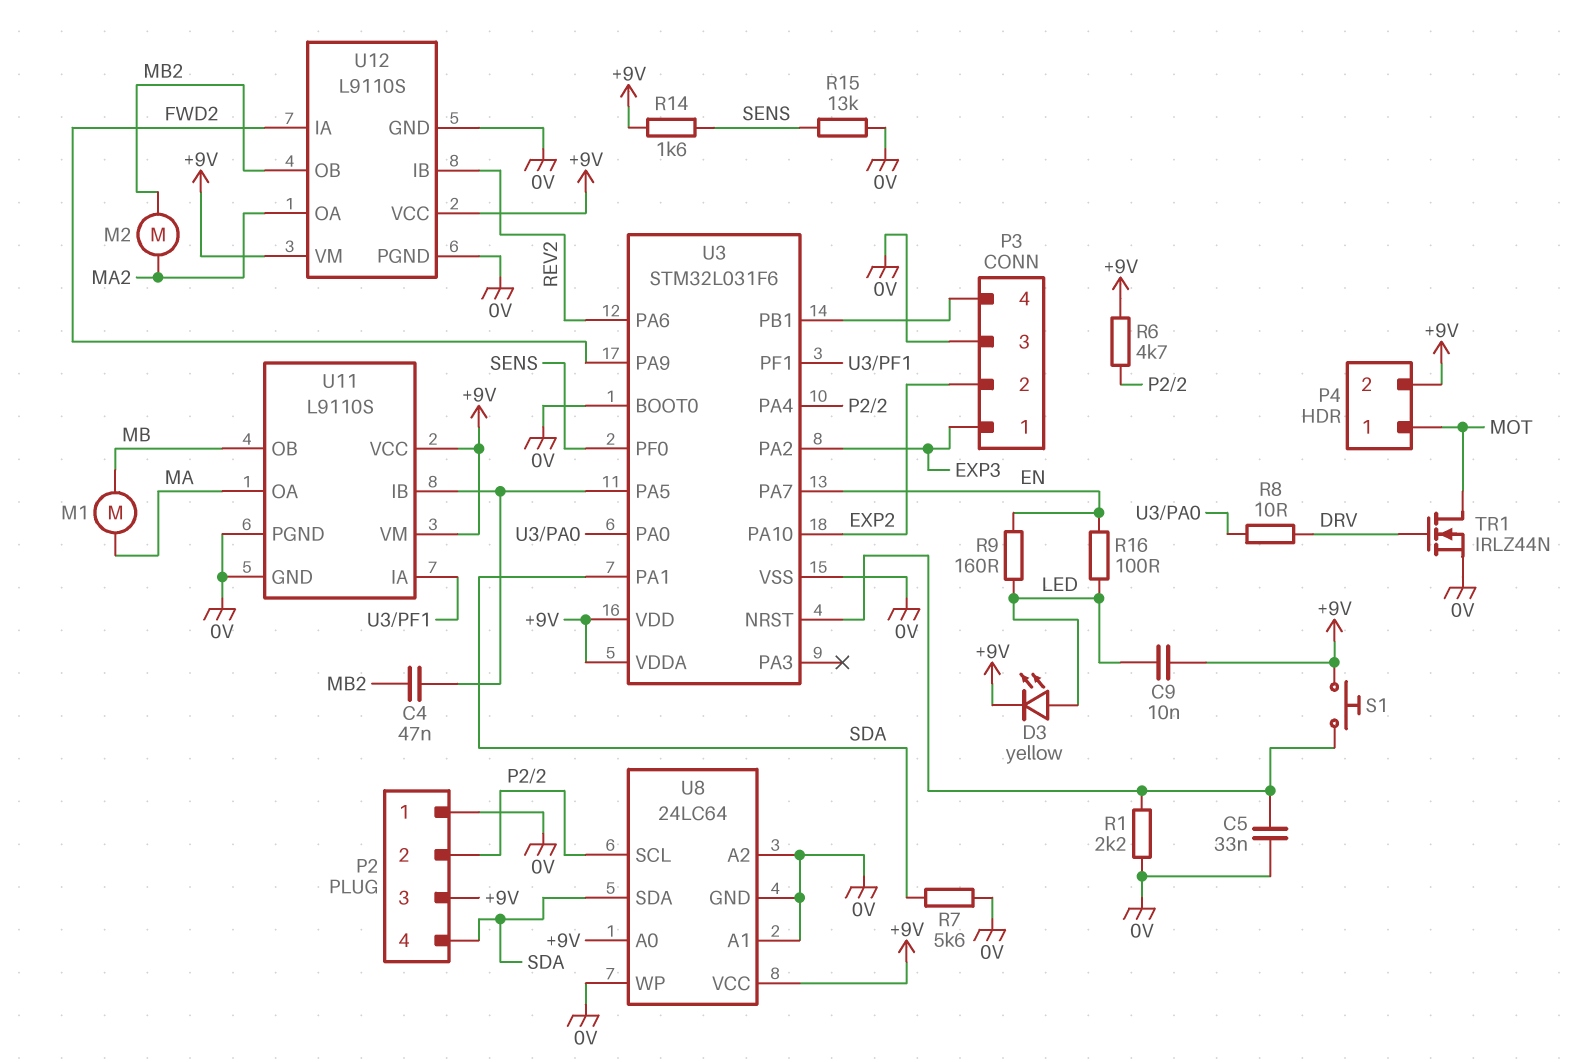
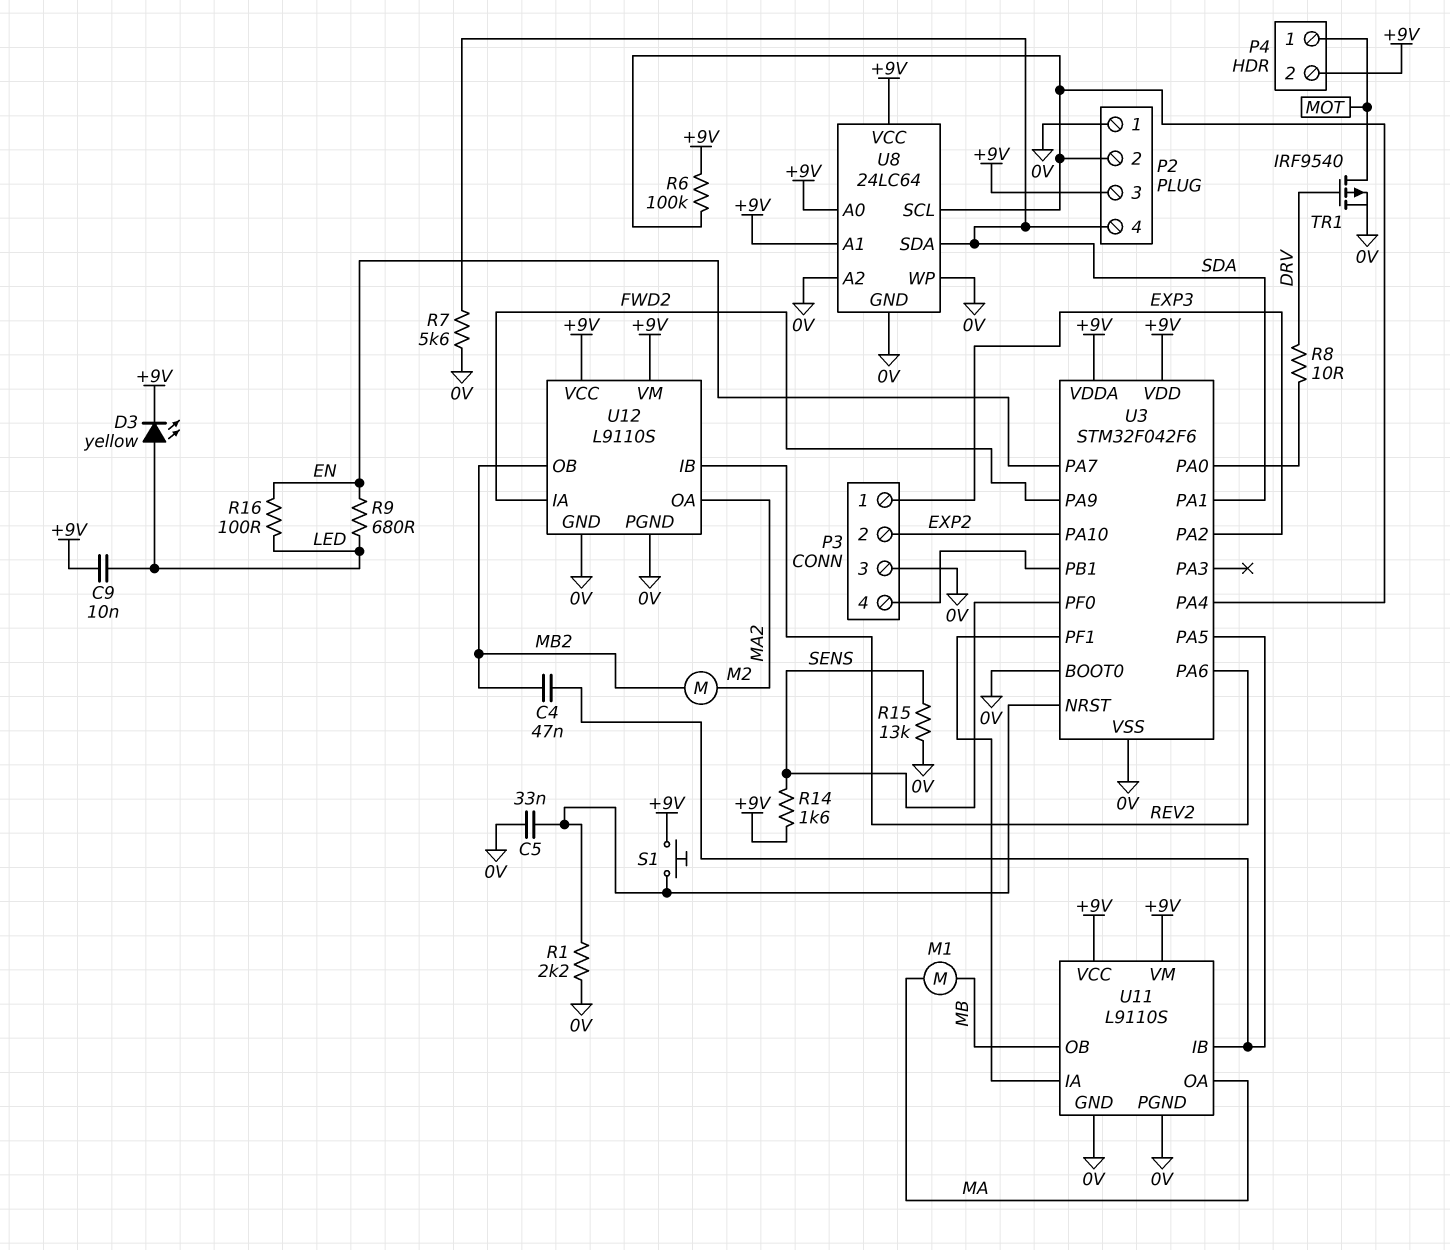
R6: 4.7k (+9V, P2/2) -> 100k (+9V, P2/2)
R9: 160 (EN, LED) -> 680 (EN, LED)
TR1: NMOS IRLZ44N (G DRV, D MOT, S 0V) -> PMOS IRF9540 (G DRV, D MOT, S 0V)
U3: STM32L031F6 -> STM32F042F6
U8 pin A1: 0V -> +9V

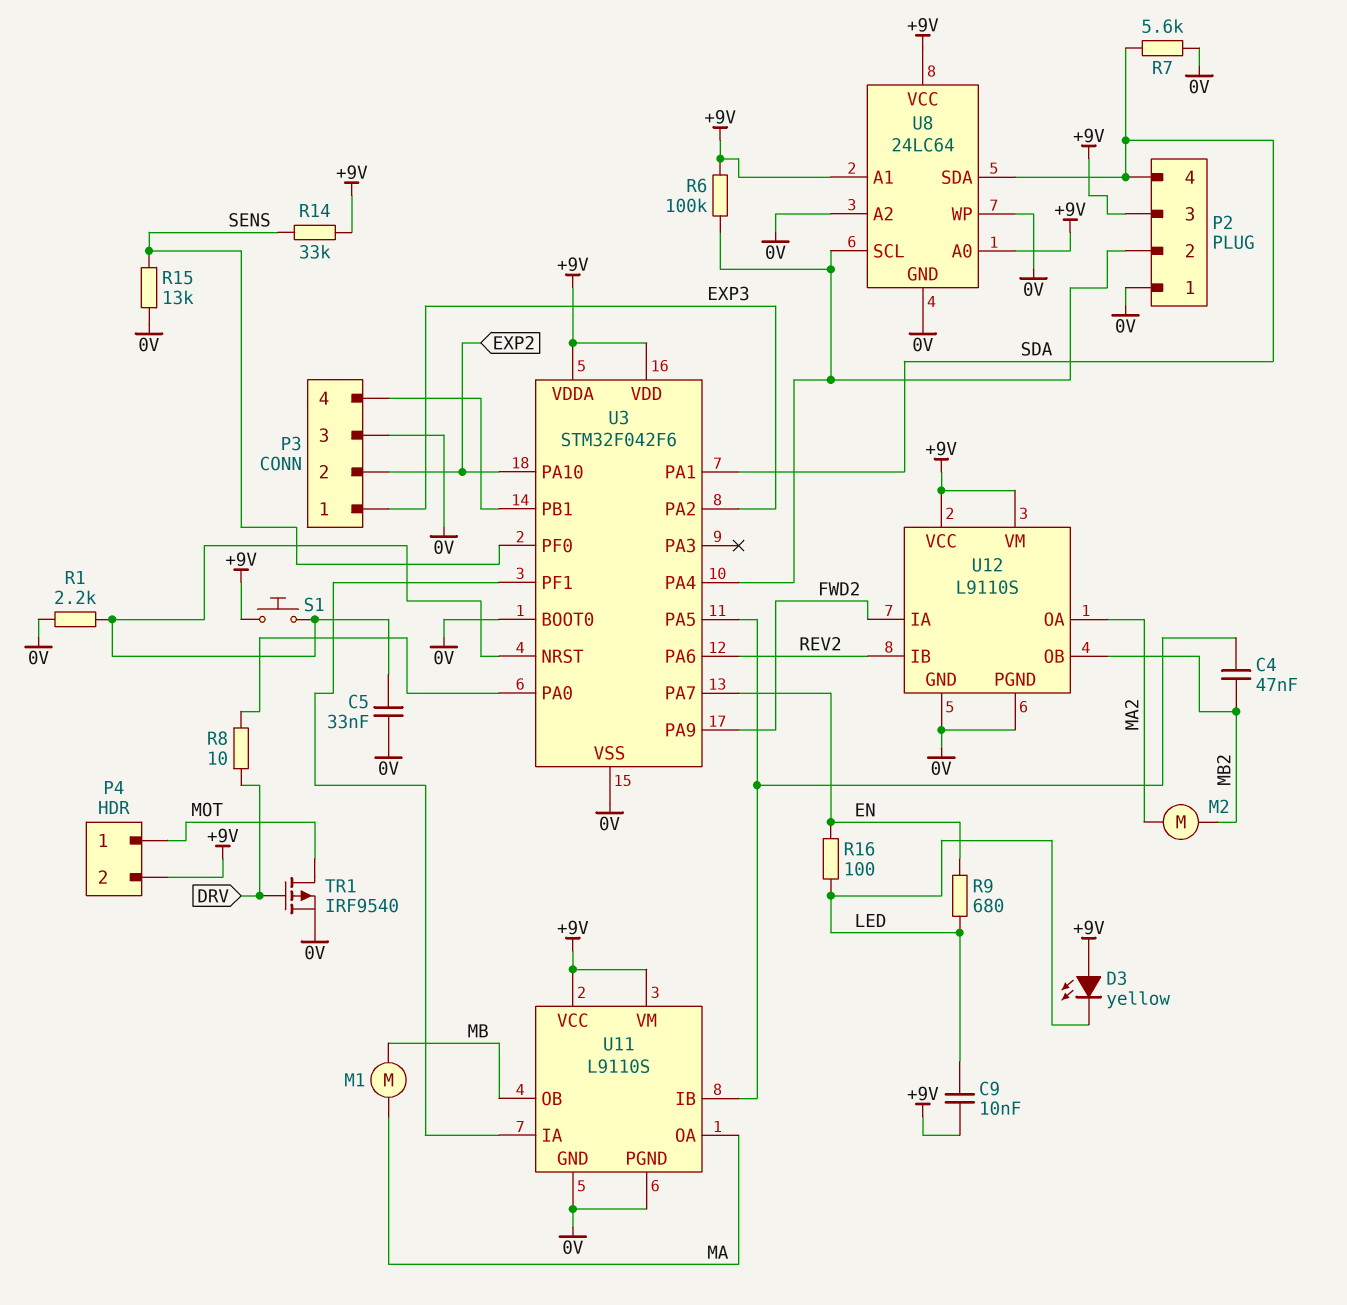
D3: LED yellow (A LED, K +9V) -> LED yellow (A +9V, K LED)
R14: 1.6k (+9V, SENS) -> 33k (+9V, SENS)

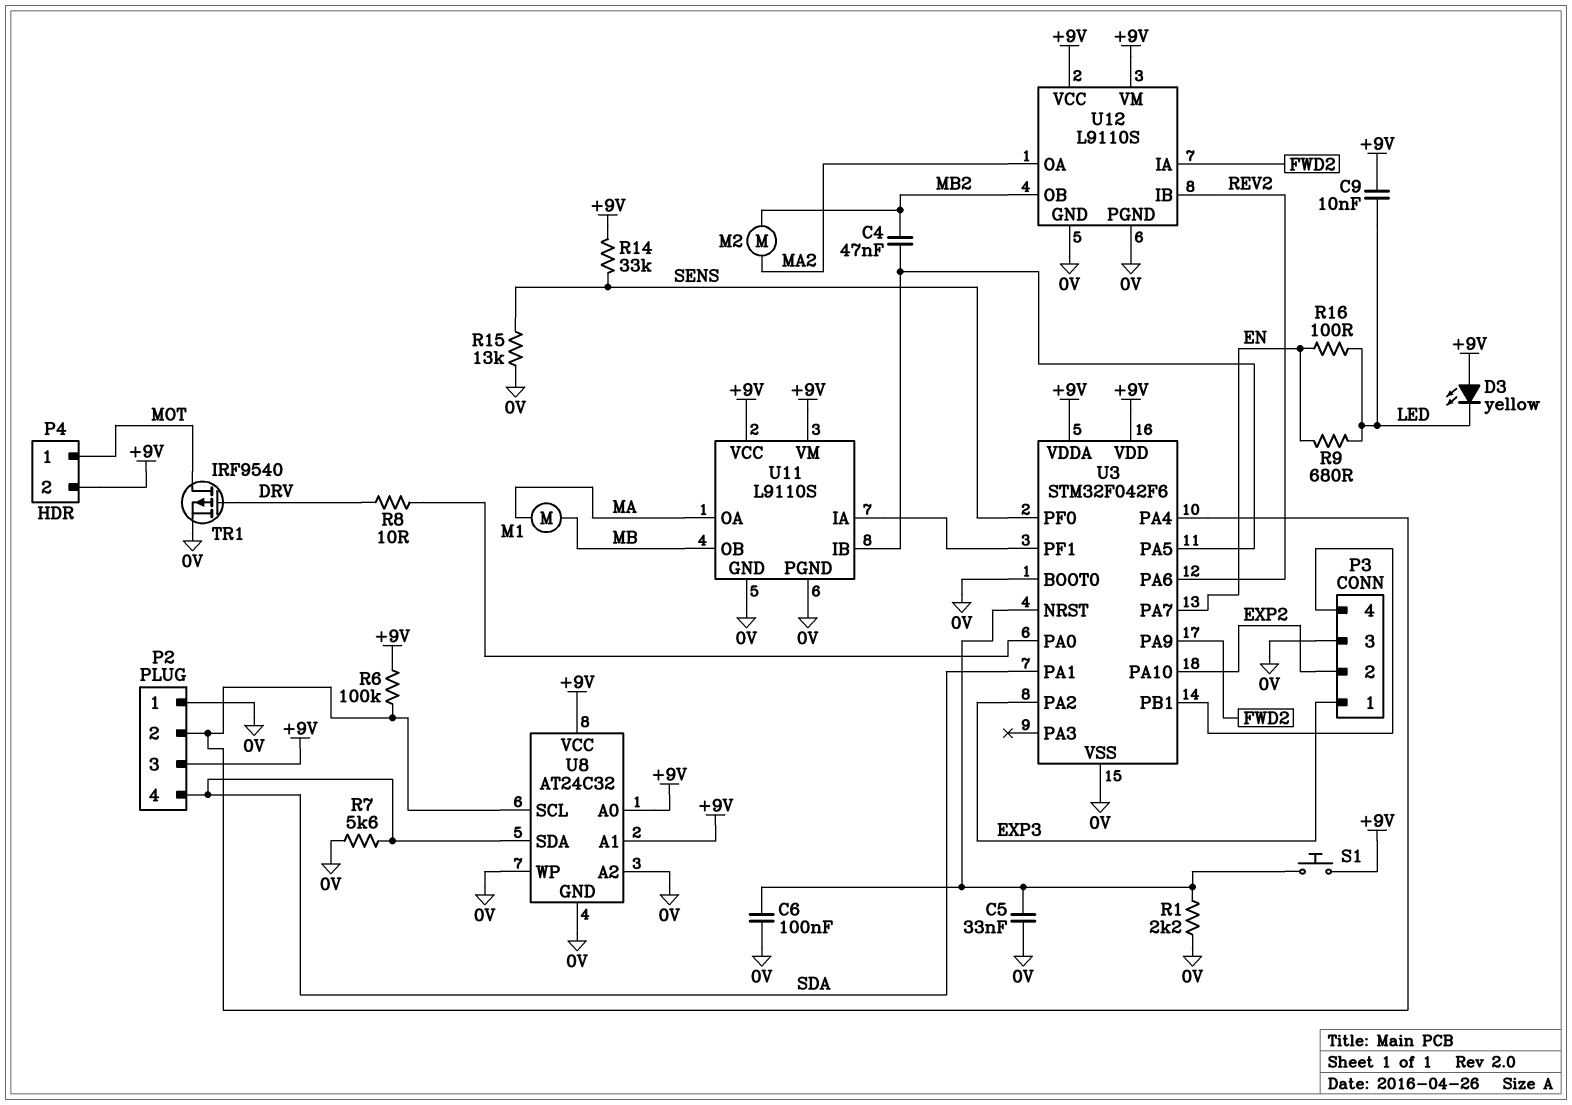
C6: none -> 100nF (0V, U3/NRST)
U8: 24LC64 -> AT24C32

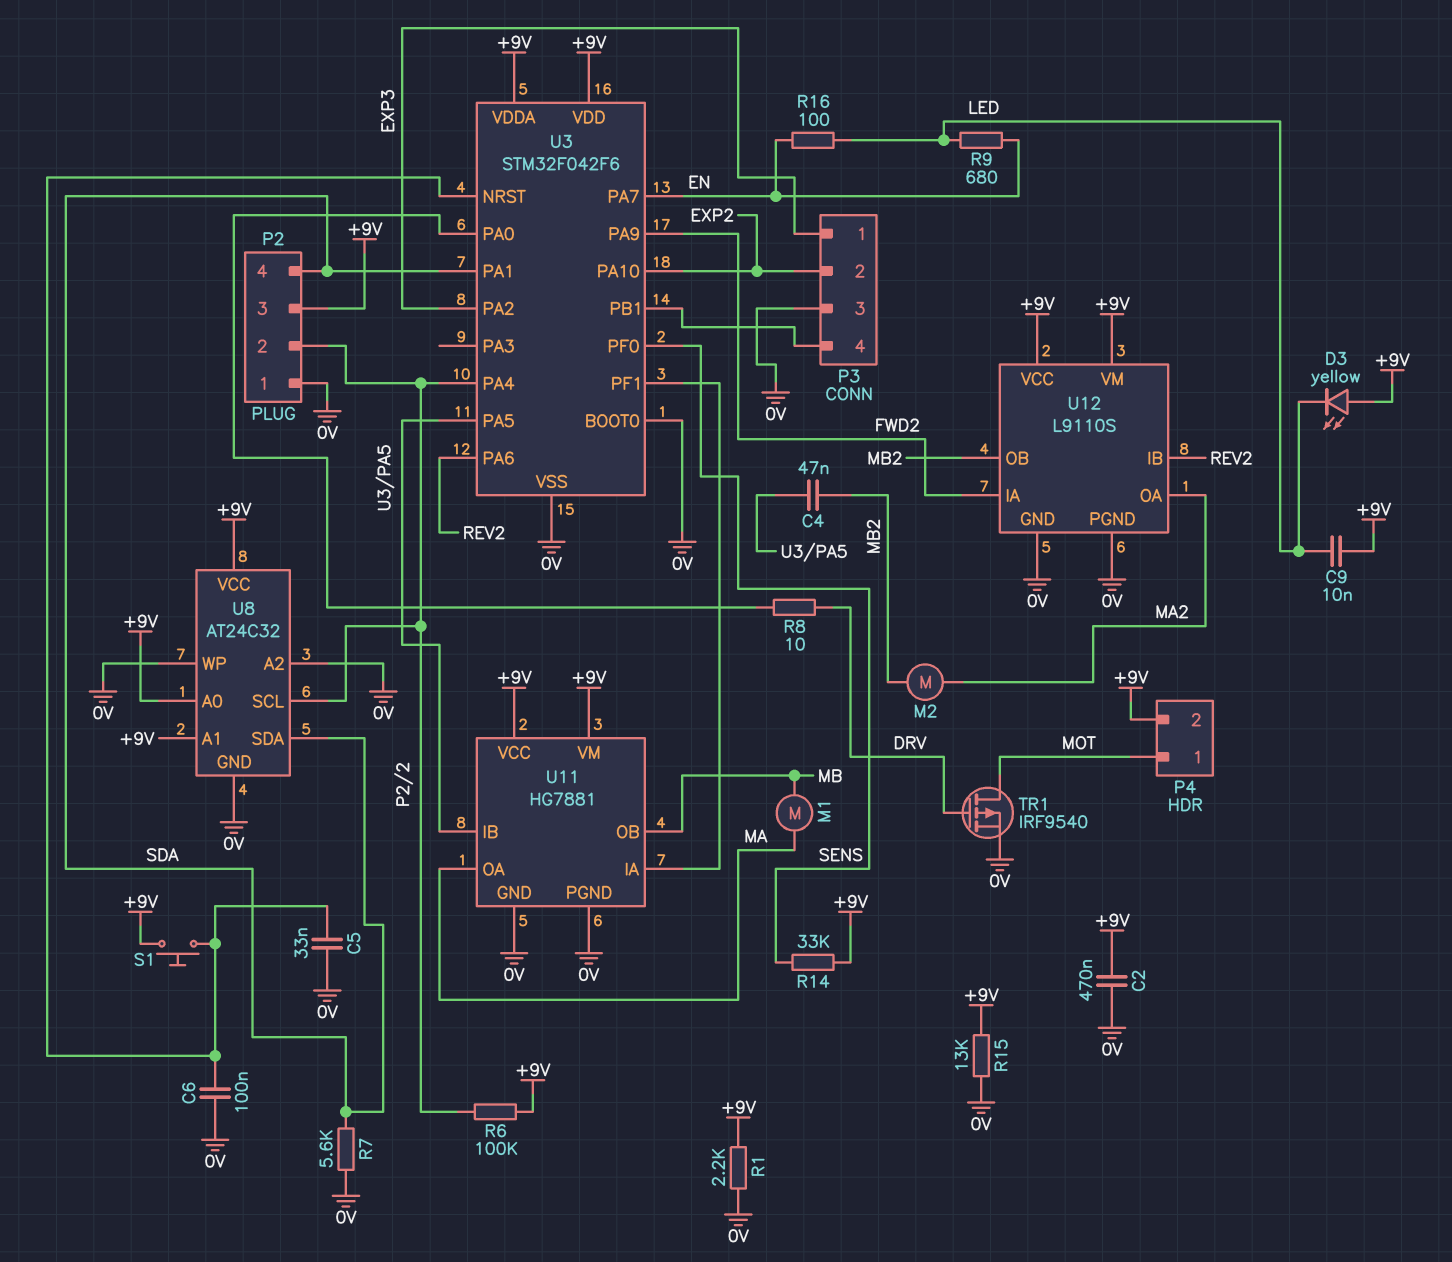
C2: none -> 470nF (+9V, 0V)
R1: 2.2k (0V, U3/NRST) -> 2.2k (+9V, 0V)
R15: 13k (0V, SENS) -> 13k (+9V, 0V)
U11: L9110S -> HG7881

